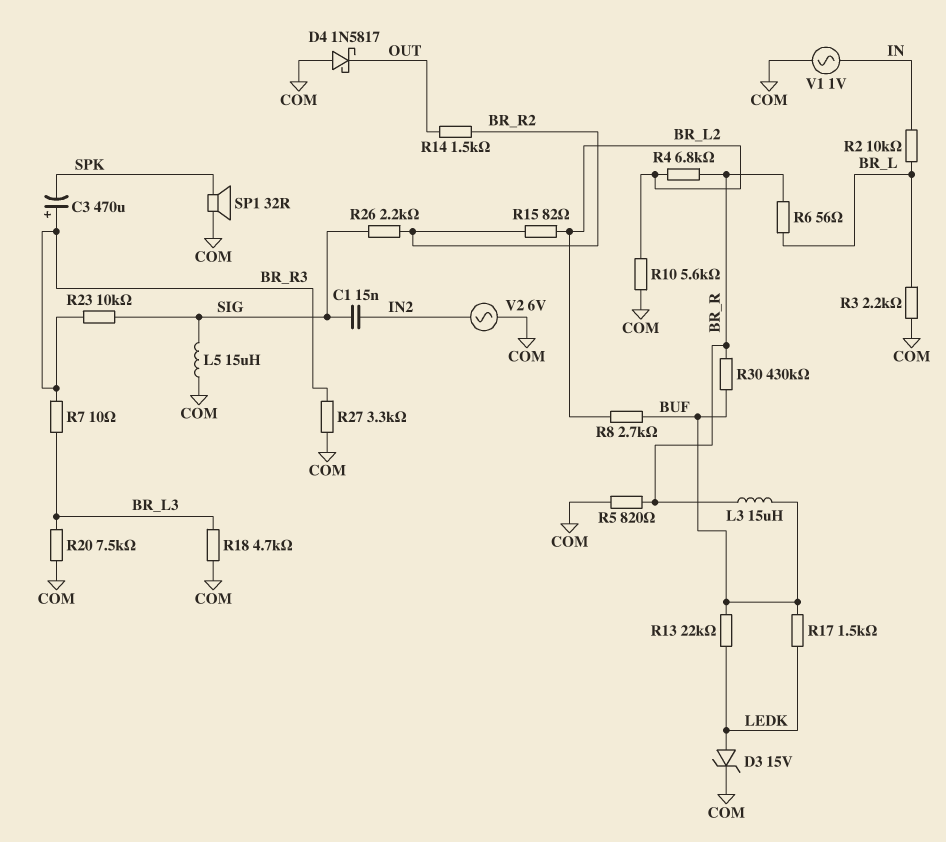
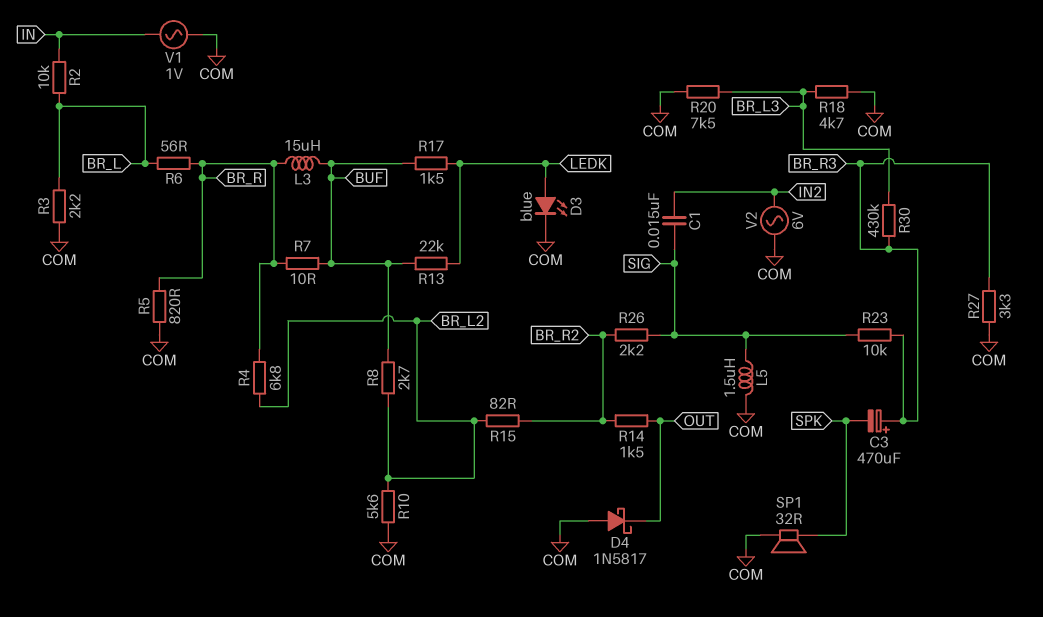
D3: zener 15V (A LEDK, K COM) -> LED blue (A LEDK, K COM)
L5: 15uH (COM, SIG) -> 1.5uH (COM, SIG)
R7: 10 (BR_L3, BR_R3) -> 10 (BR_R, BUF)
R30: 430k (BR_R, BUF) -> 430k (BR_L3, BR_R3)

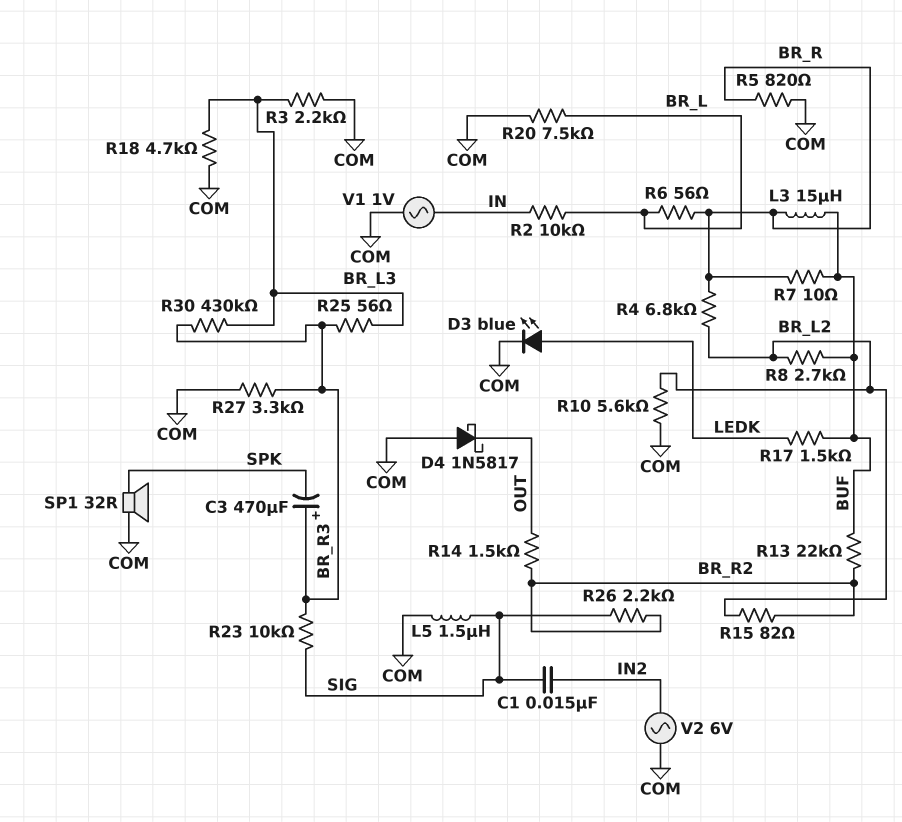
R3: 2.2k (BR_L, COM) -> 2.2k (BR_L3, COM)
R13: 22k (BUF, LEDK) -> 22k (BR_R2, BUF)
R20: 7.5k (BR_L3, COM) -> 7.5k (BR_L, COM)
R25: none -> 56 (BR_L3, BR_R3)

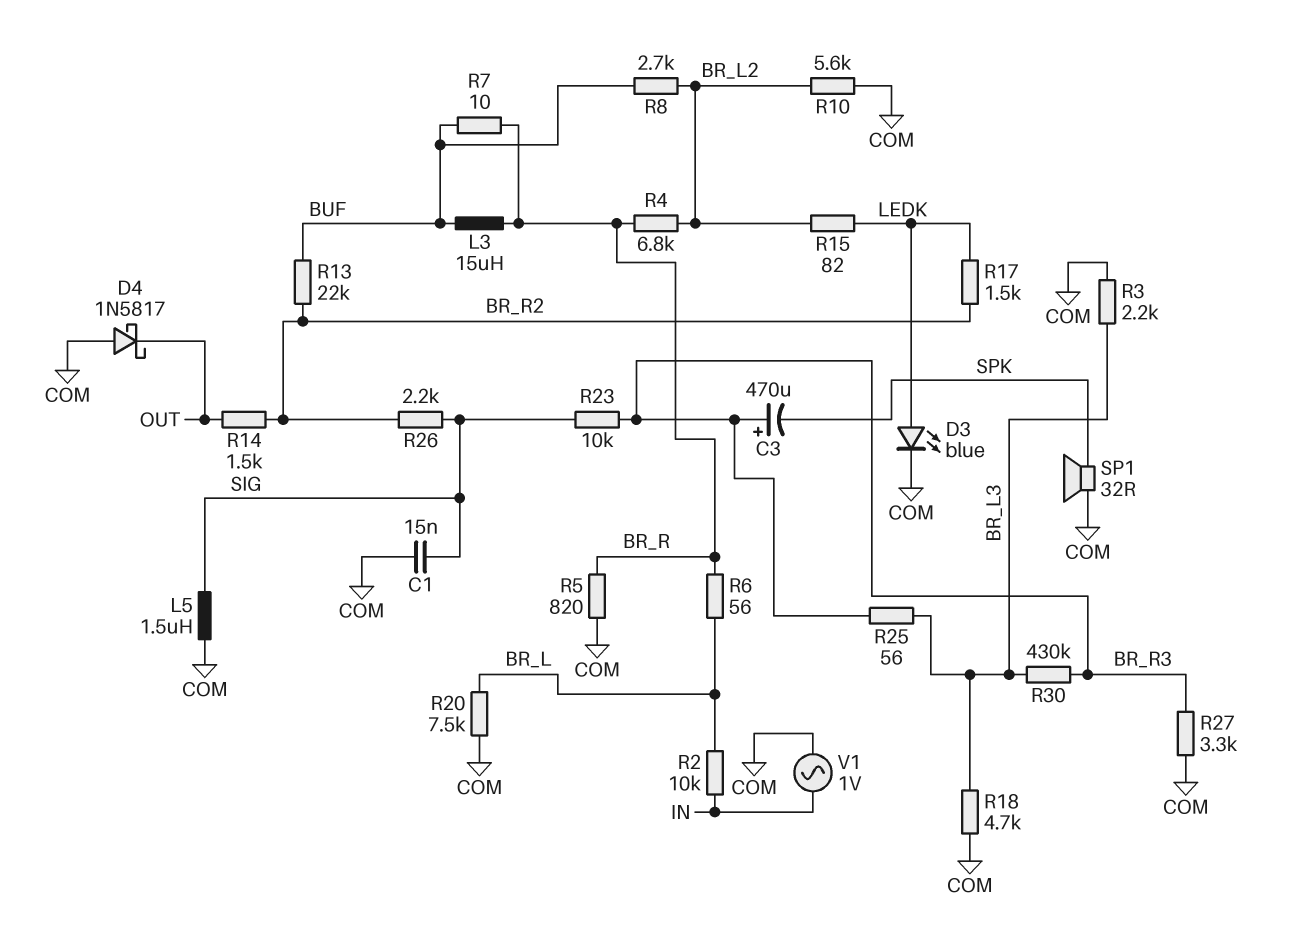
C1: 15nF (IN2, SIG) -> 15nF (COM, SIG)
R15: 82 (BR_L2, BR_R2) -> 82 (BR_L2, LEDK)
R17: 1.5k (BUF, LEDK) -> 1.5k (BR_R2, LEDK)
V2: AC 6V (COM, IN2) -> none

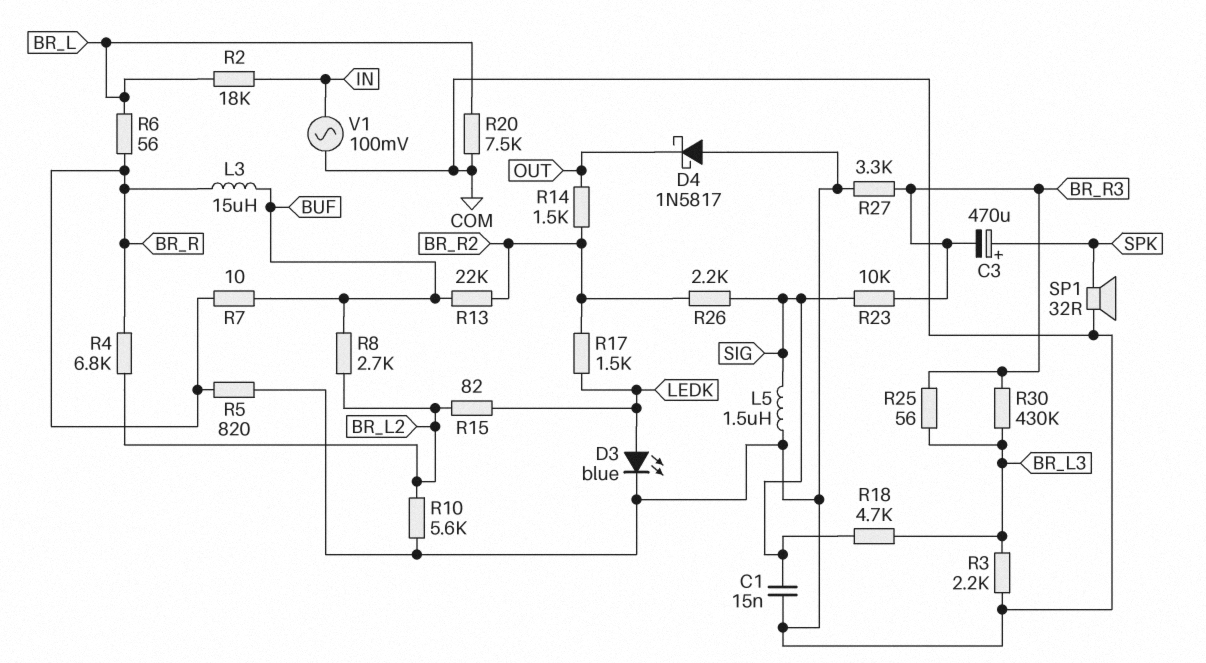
C3: 470uF (plus BR_R3, minus SPK) -> 470uF (plus SPK, minus BR_R3)
R2: 10k (BR_L, IN) -> 18k (BR_L, IN)
R18: 4.7k (BR_L3, COM) -> 4.7k (BR_L3, SIG)
V1: AC 1V (COM, IN) -> AC 100mV (COM, IN)

